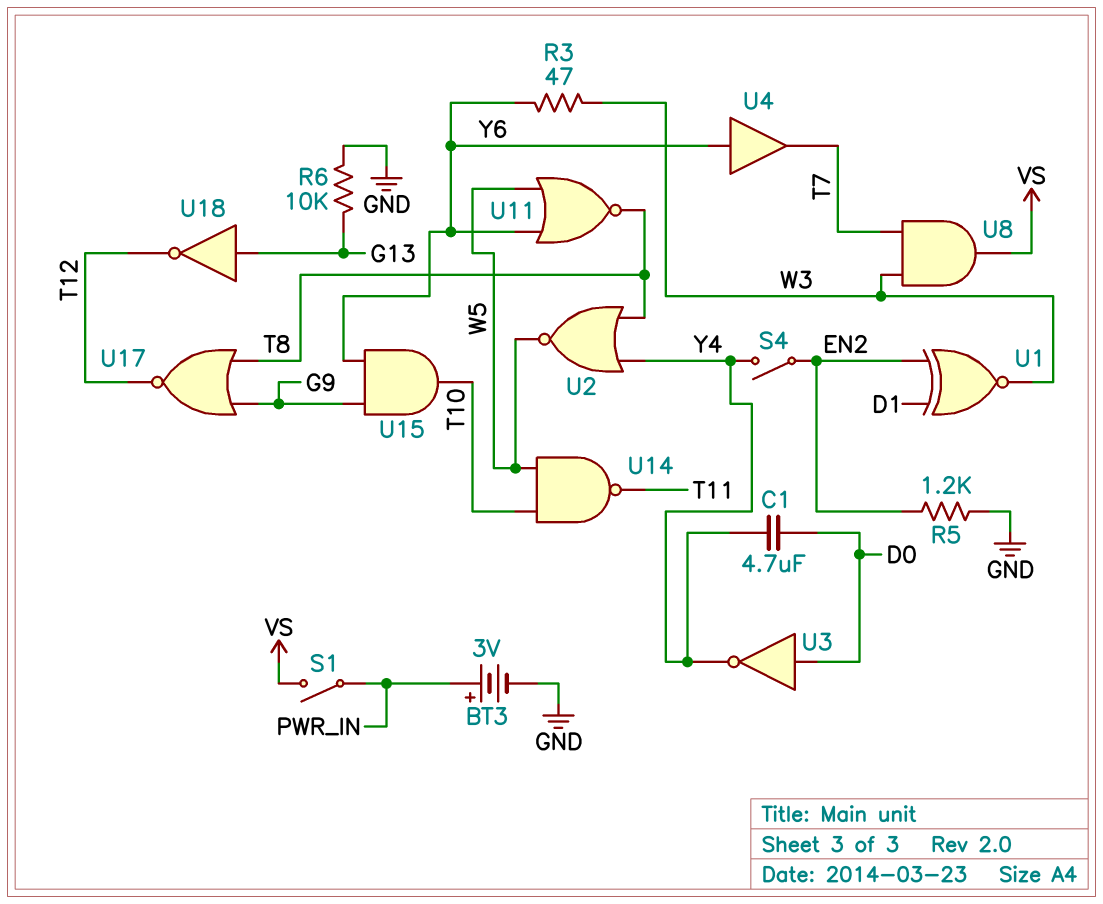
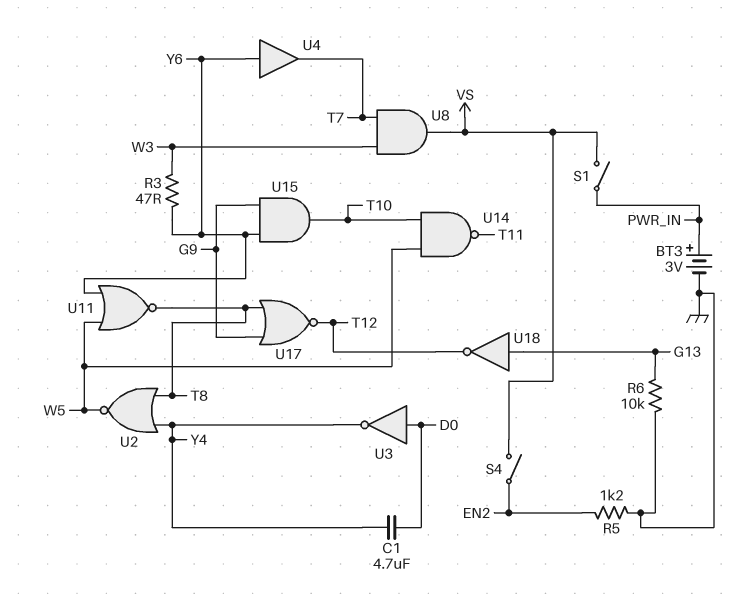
S4: switch (EN2, Y4) -> switch (EN2, VS)
U1: XNOR (in D1, in EN2, out W3) -> none

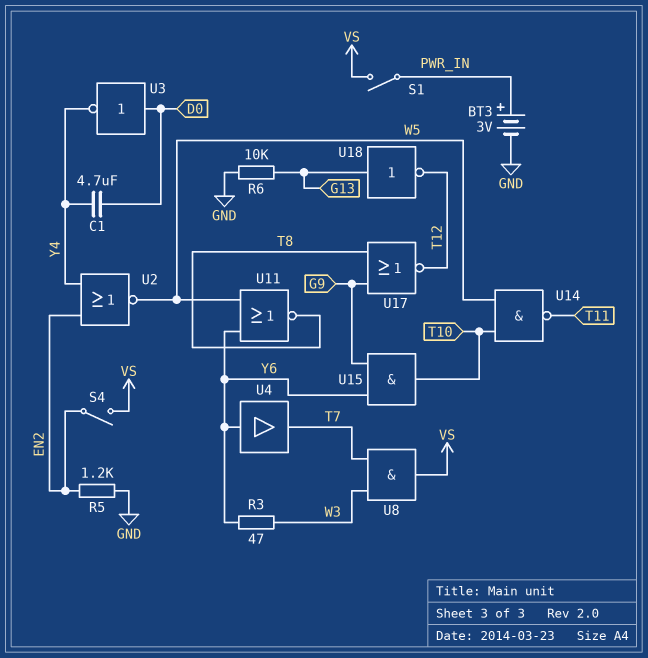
U2: NOR (in T8, in Y4, out W5) -> NOR (in EN2, in Y4, out W5)

